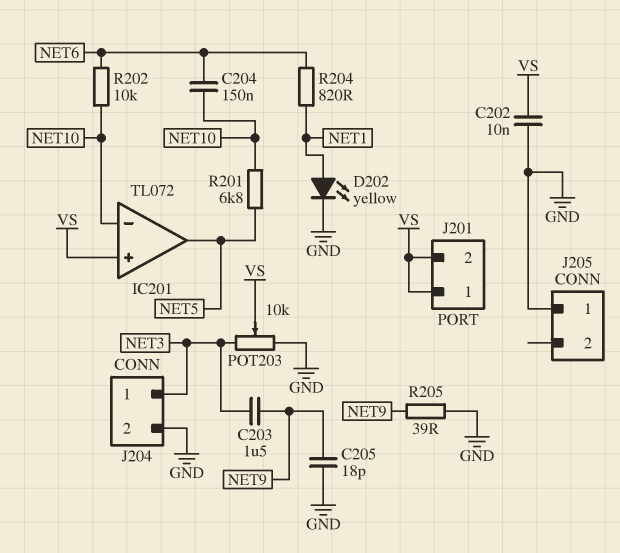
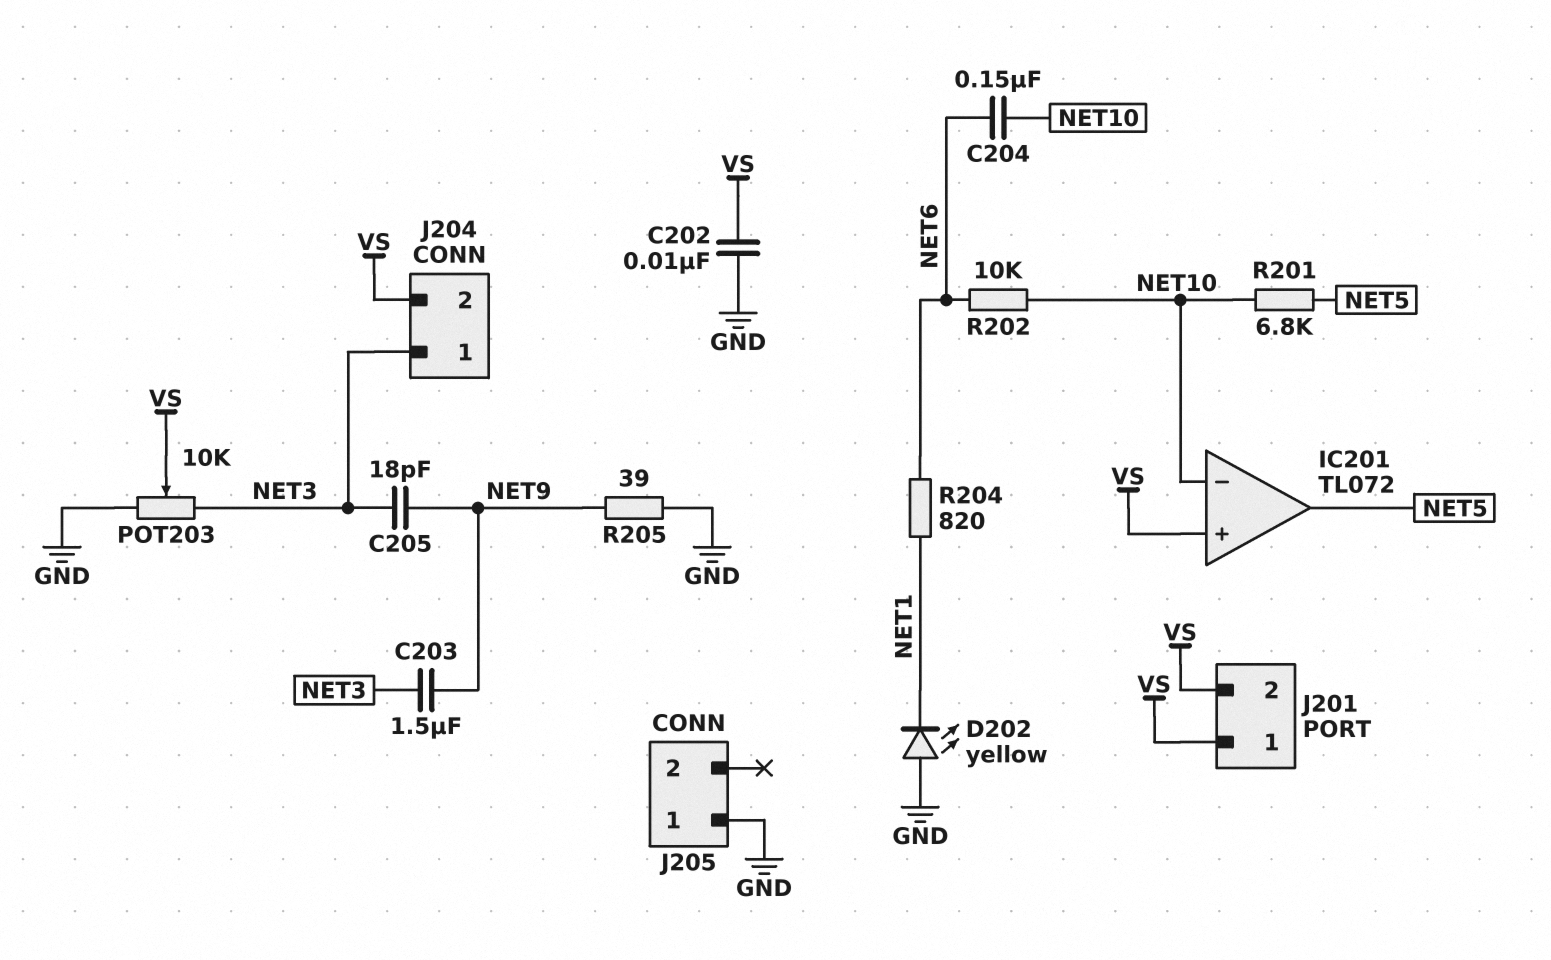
C205: 18pF (GND, NET9) -> 18pF (NET3, NET9)
D202: LED yellow (A NET1, K GND) -> LED yellow (A GND, K NET1)
J204 pin 2: GND -> VS

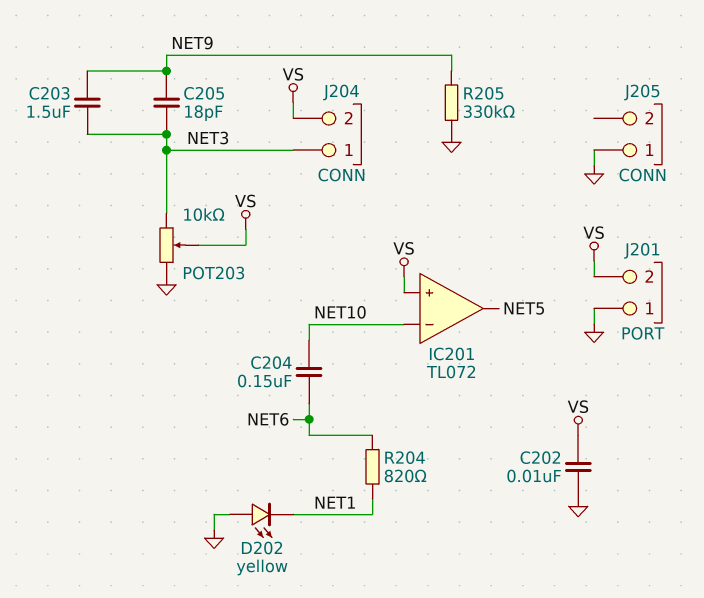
J201 pin 1: VS -> GND
R201: 6.8k (NET5, NET10) -> none
R202: 10k (NET6, NET10) -> none
R205: 39 (GND, NET9) -> 330k (GND, NET9)

